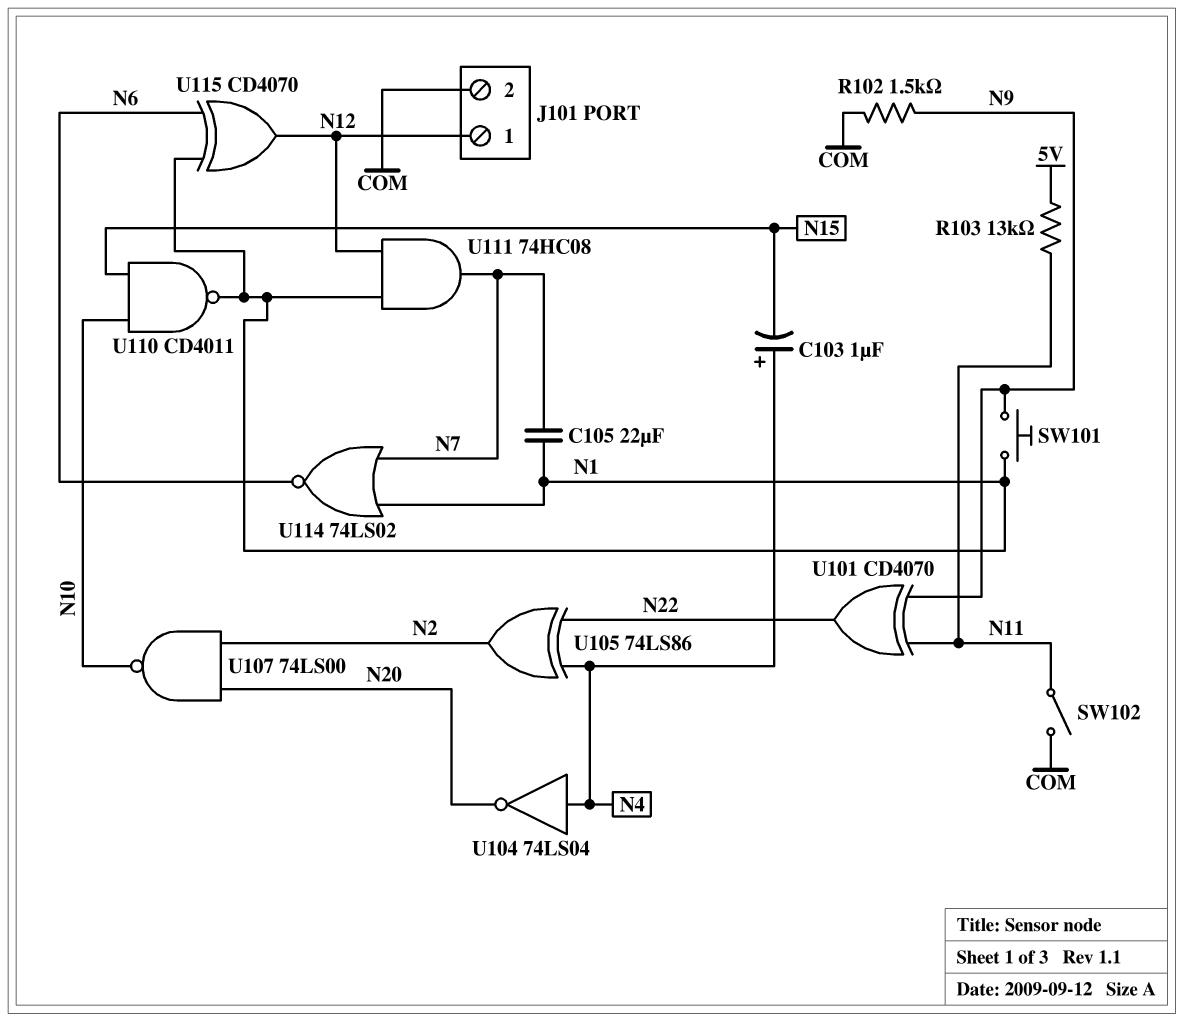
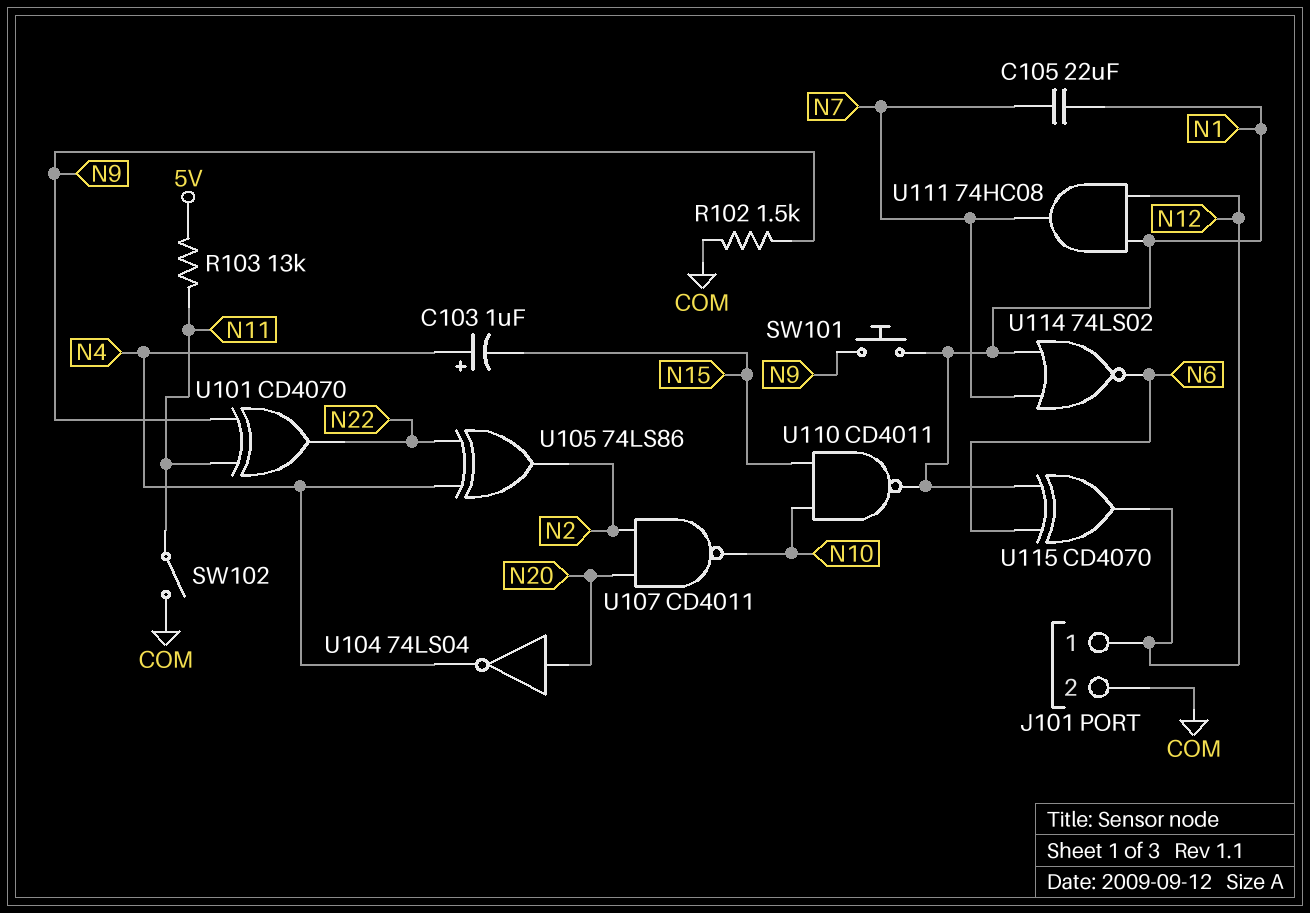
U104: NOT 74LS04 (in N4, out N20) -> NOT 74LS04 (in N20, out N4)
U107: NAND 74LS00 (in N2, in N20, out N10) -> NAND CD4011 (in N2, in N20, out N10)

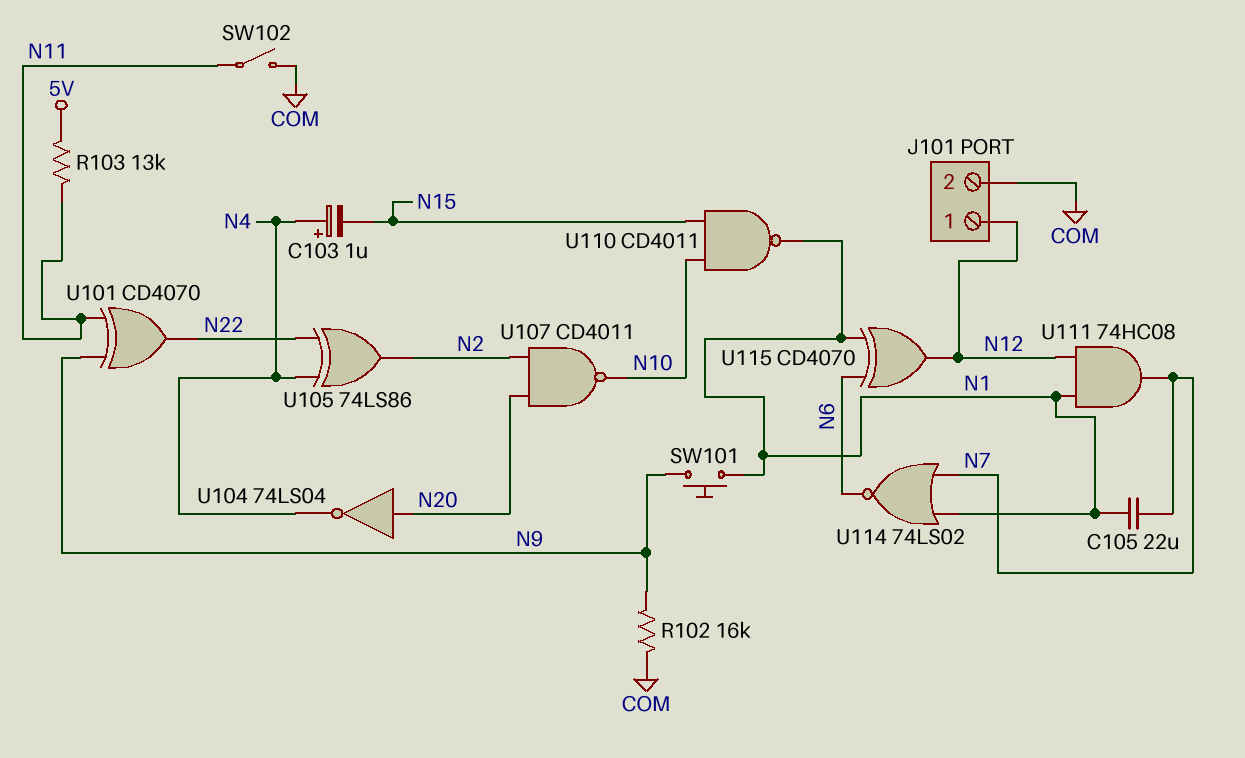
R102: 1.5k (COM, N9) -> 16k (COM, N9)

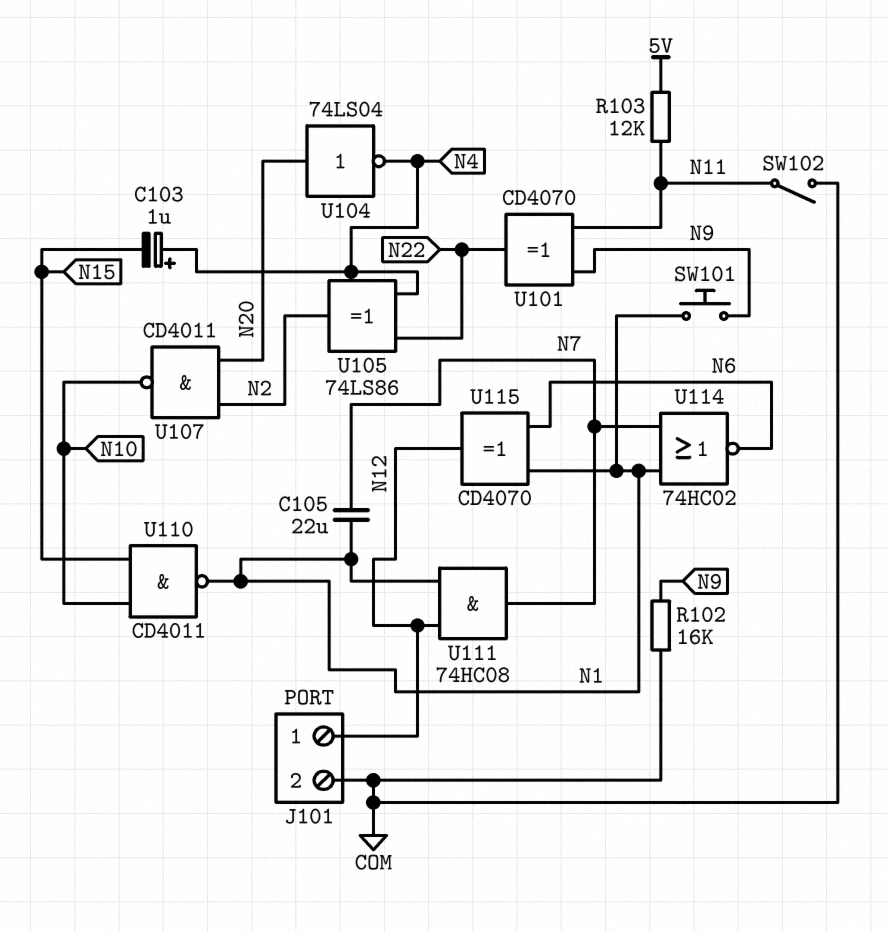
R103: 13k (5V, N11) -> 12k (5V, N11)
U114: NOR 74LS02 (in N1, in N7, out N6) -> NOR 74HC02 (in N1, in N7, out N6)

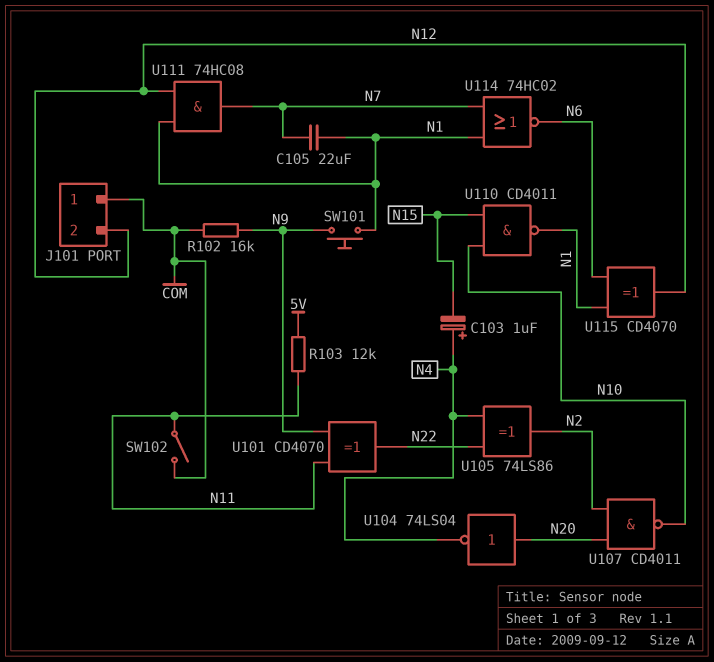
J101 pin 1: N12 -> COM
J101 pin 2: COM -> N12

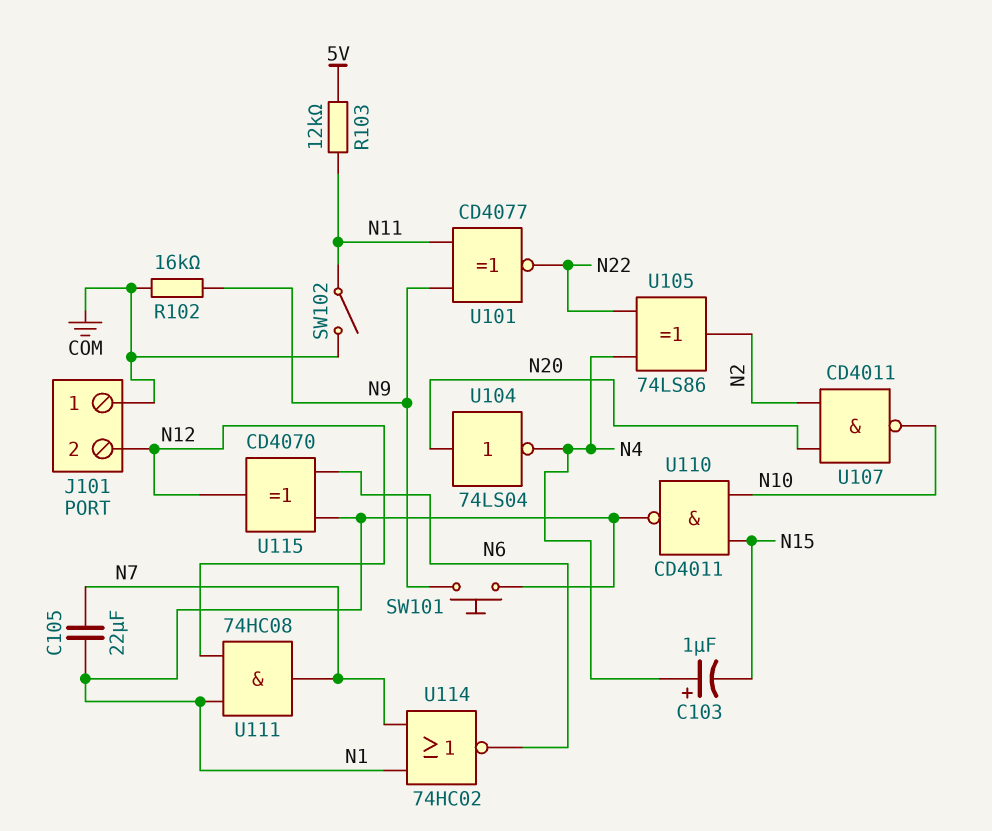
U101: XOR CD4070 (in N9, in N11, out N22) -> XNOR CD4077 (in N9, in N11, out N22)

